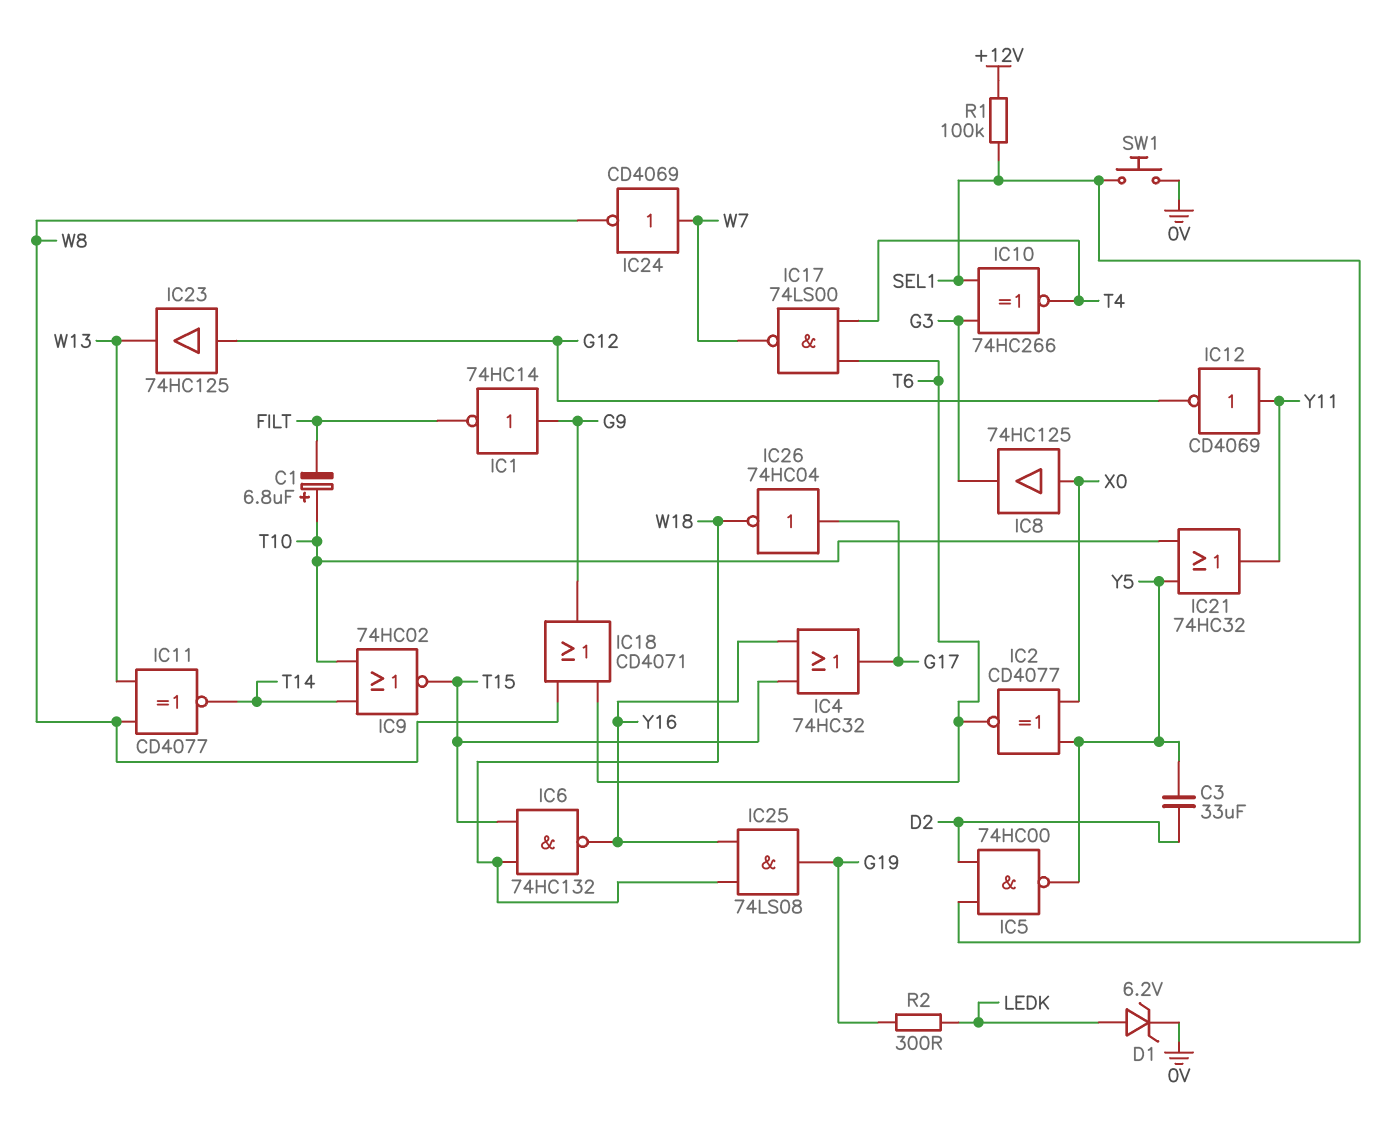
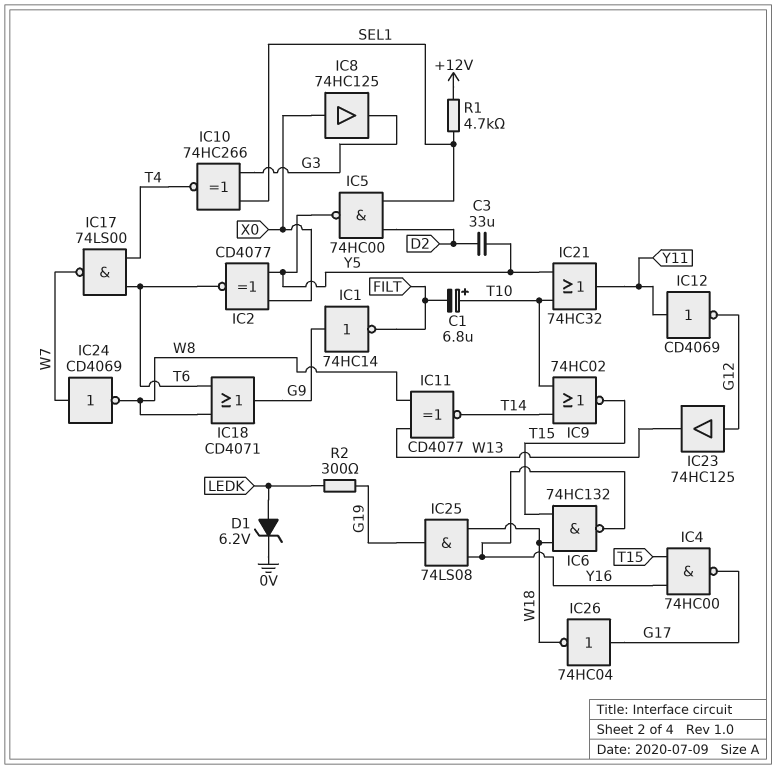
IC4: OR 74HC32 (in T15, in Y16, out G17) -> NAND 74HC00 (in T15, in Y16, out G17)
R1: 100k (+12V, SEL1) -> 4.7k (+12V, SEL1)
SW1: button (0V, SEL1) -> none

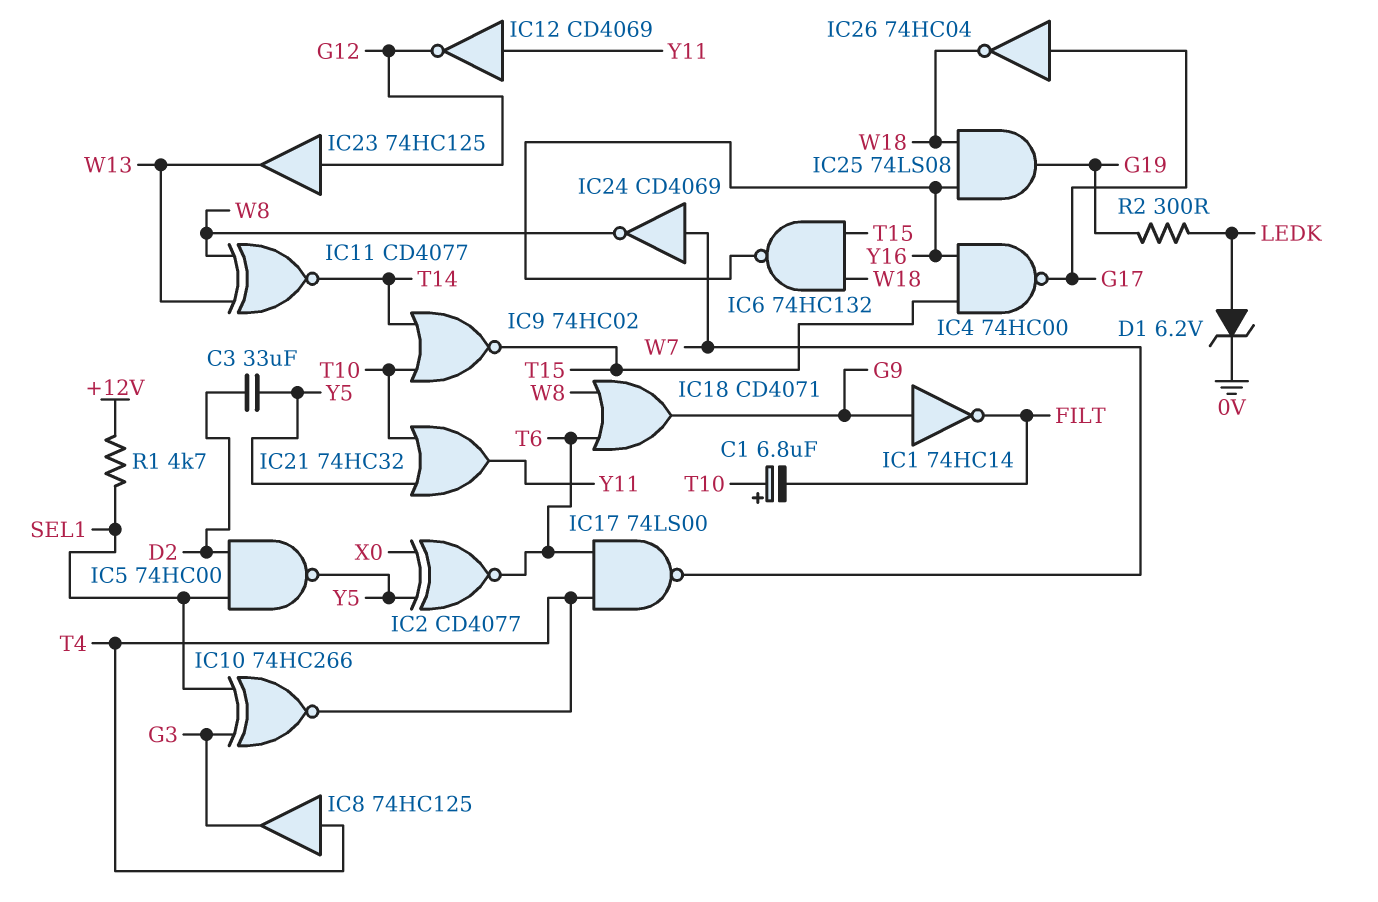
IC8: buffer 74HC125 (in X0, out G3) -> buffer 74HC125 (in T4, out G3)

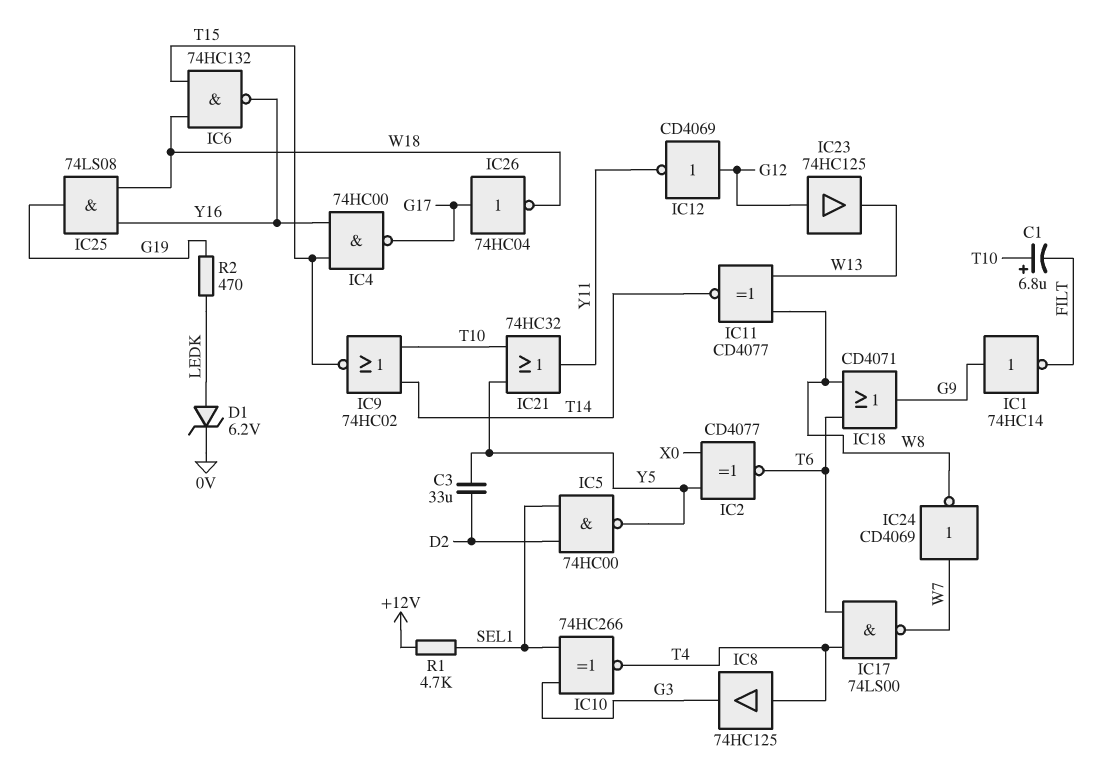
IC12: NOT CD4069 (in Y11, out G12) -> NOT CD4069 (in G12, out Y11)
R2: 300 (G19, LEDK) -> 470 (G19, LEDK)

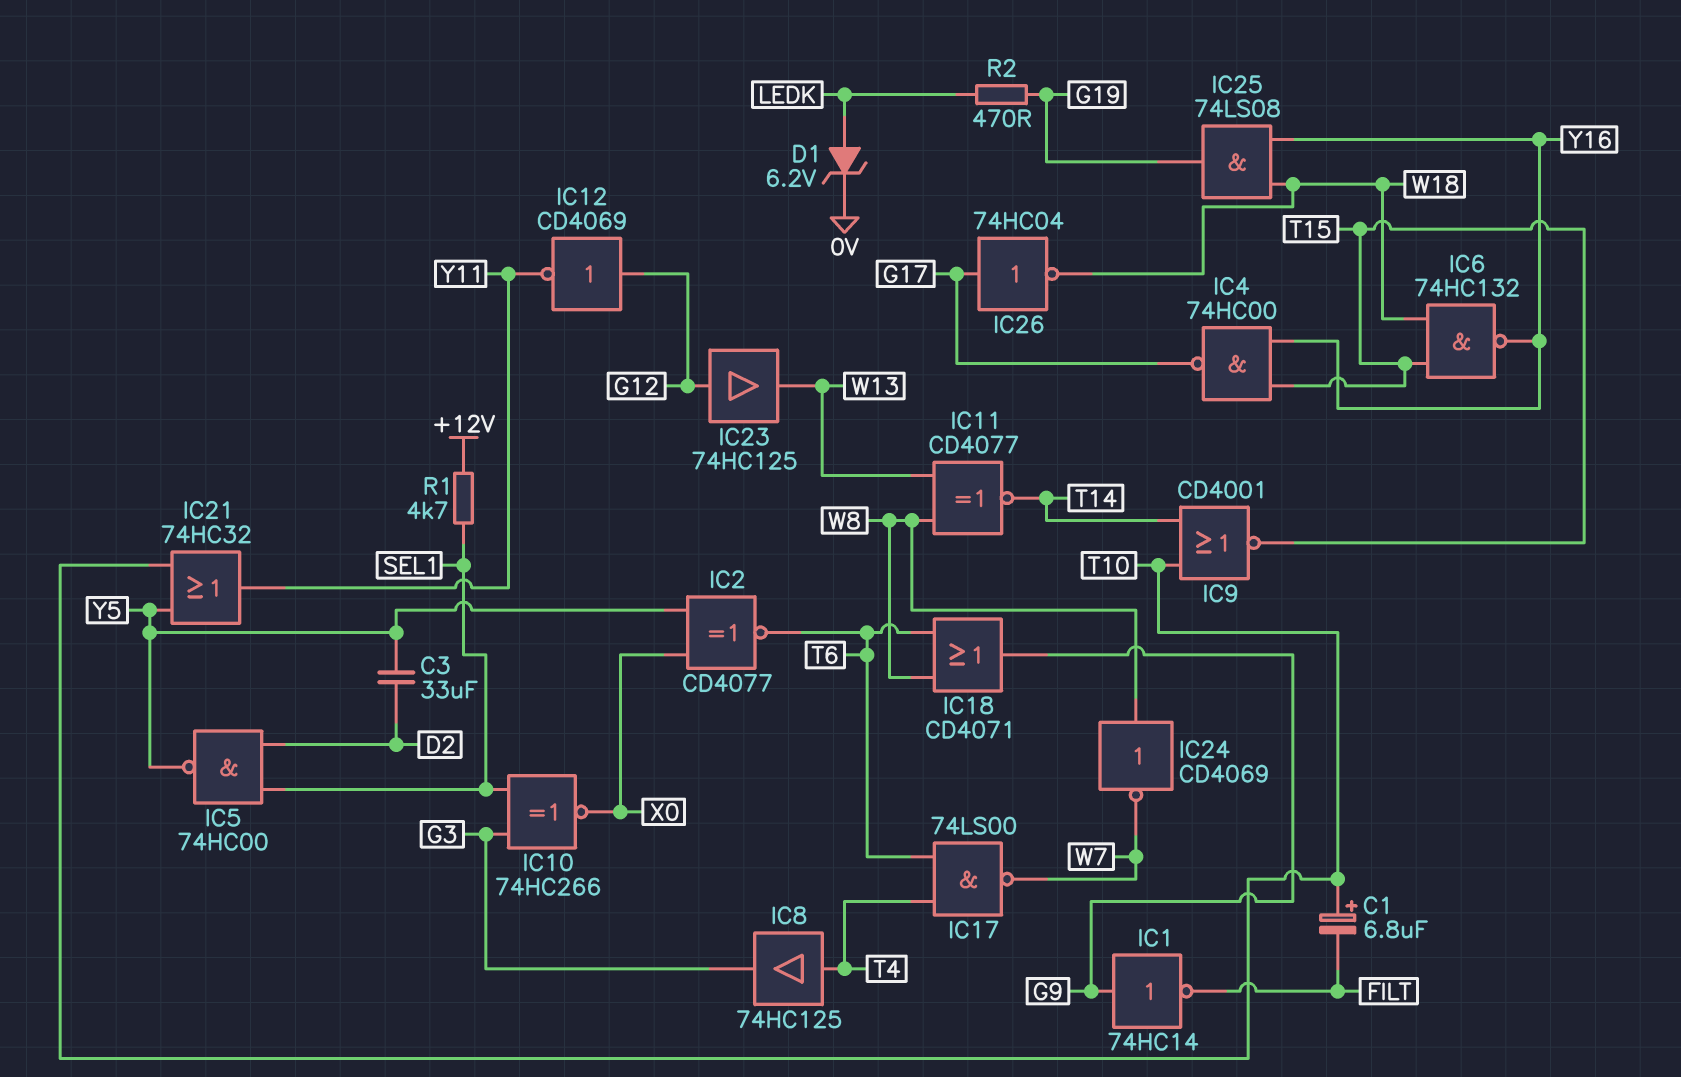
IC9: NOR 74HC02 (in T10, in T14, out T15) -> NOR CD4001 (in T10, in T14, out T15)
IC10: XNOR 74HC266 (in G3, in SEL1, out T4) -> XNOR 74HC266 (in G3, in SEL1, out X0)
IC24: NOT CD4069 (in W7, out W8) -> NOT CD4069 (in W8, out W7)

